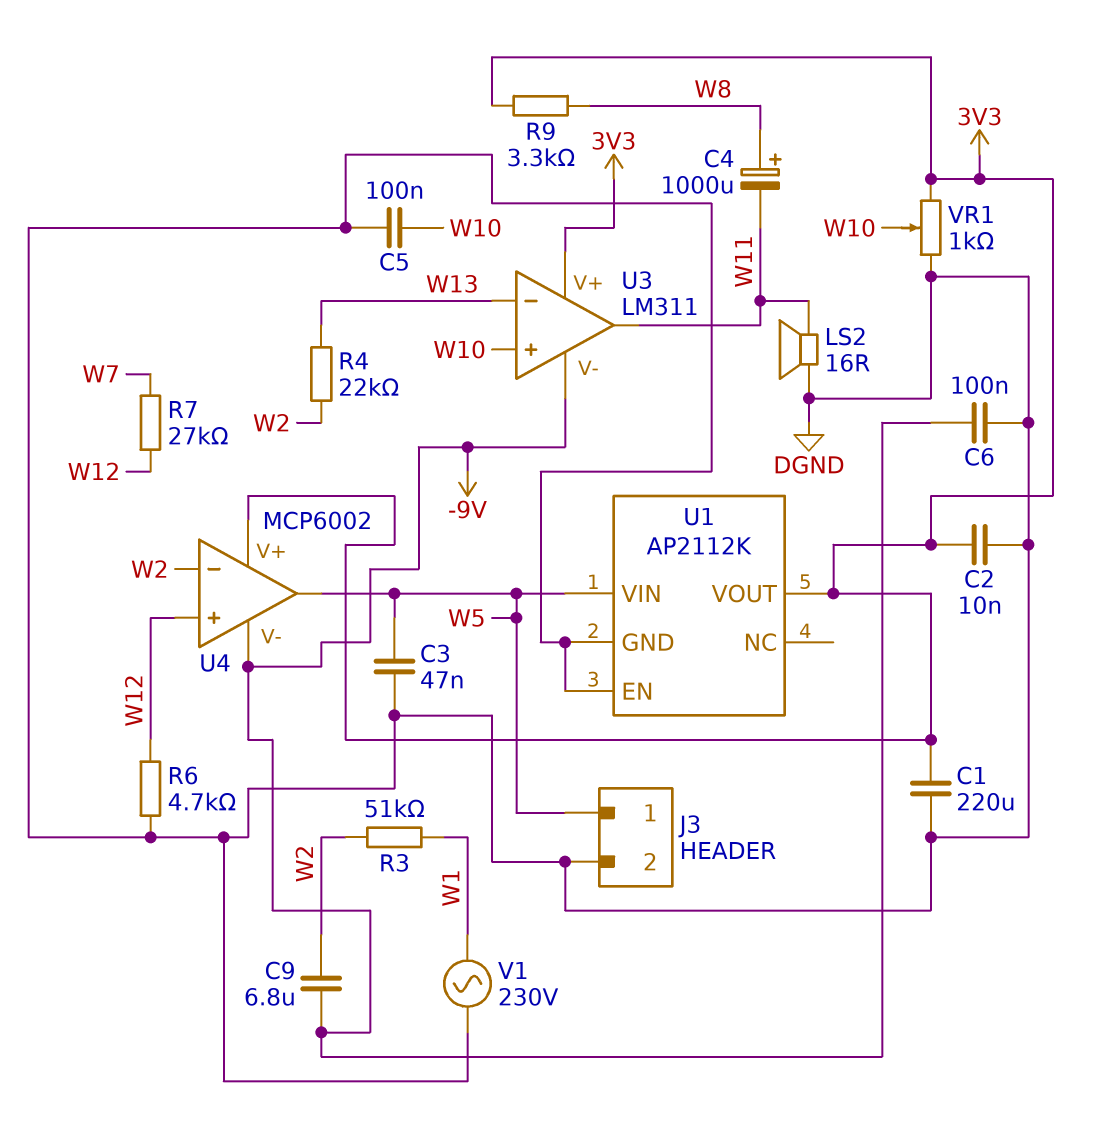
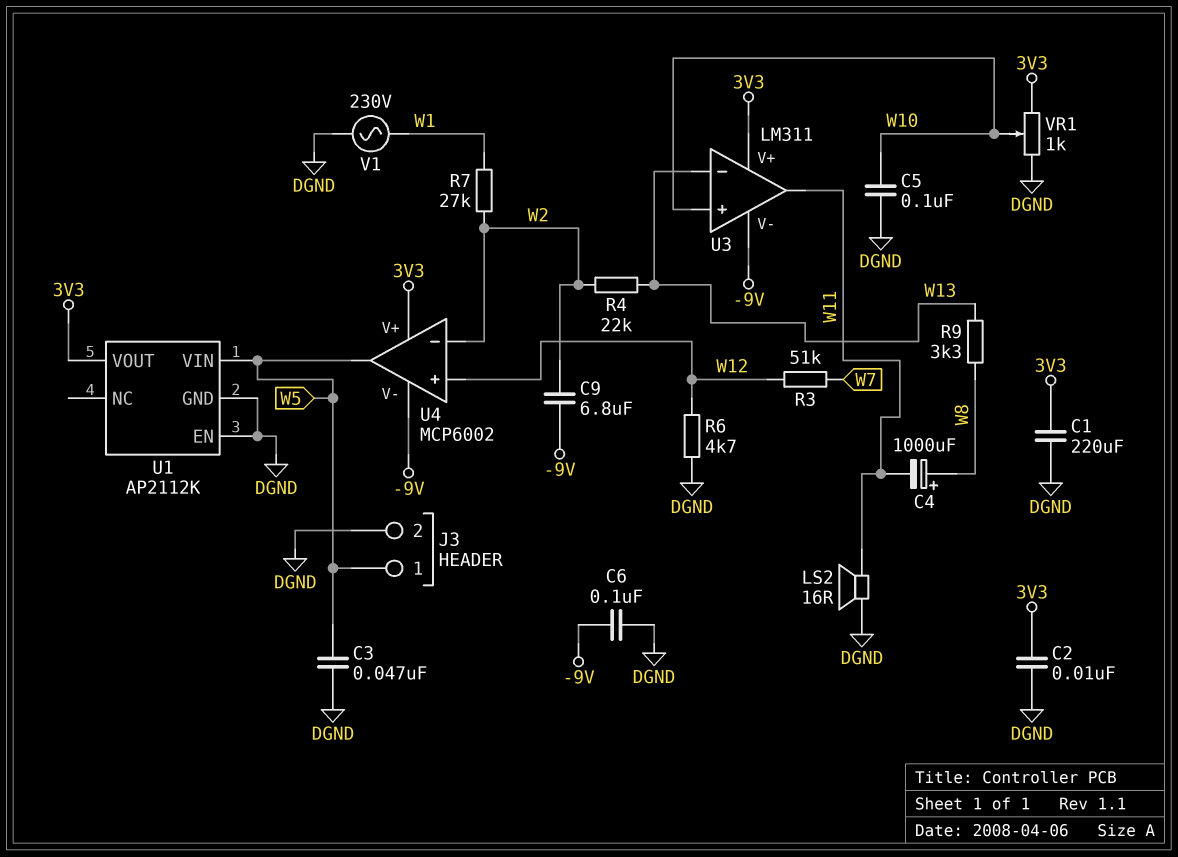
R3: 51k (W1, W2) -> 51k (W7, W12)
R7: 27k (W7, W12) -> 27k (W1, W2)
R9: 3.3k (3V3, W8) -> 3.3k (W8, W13)

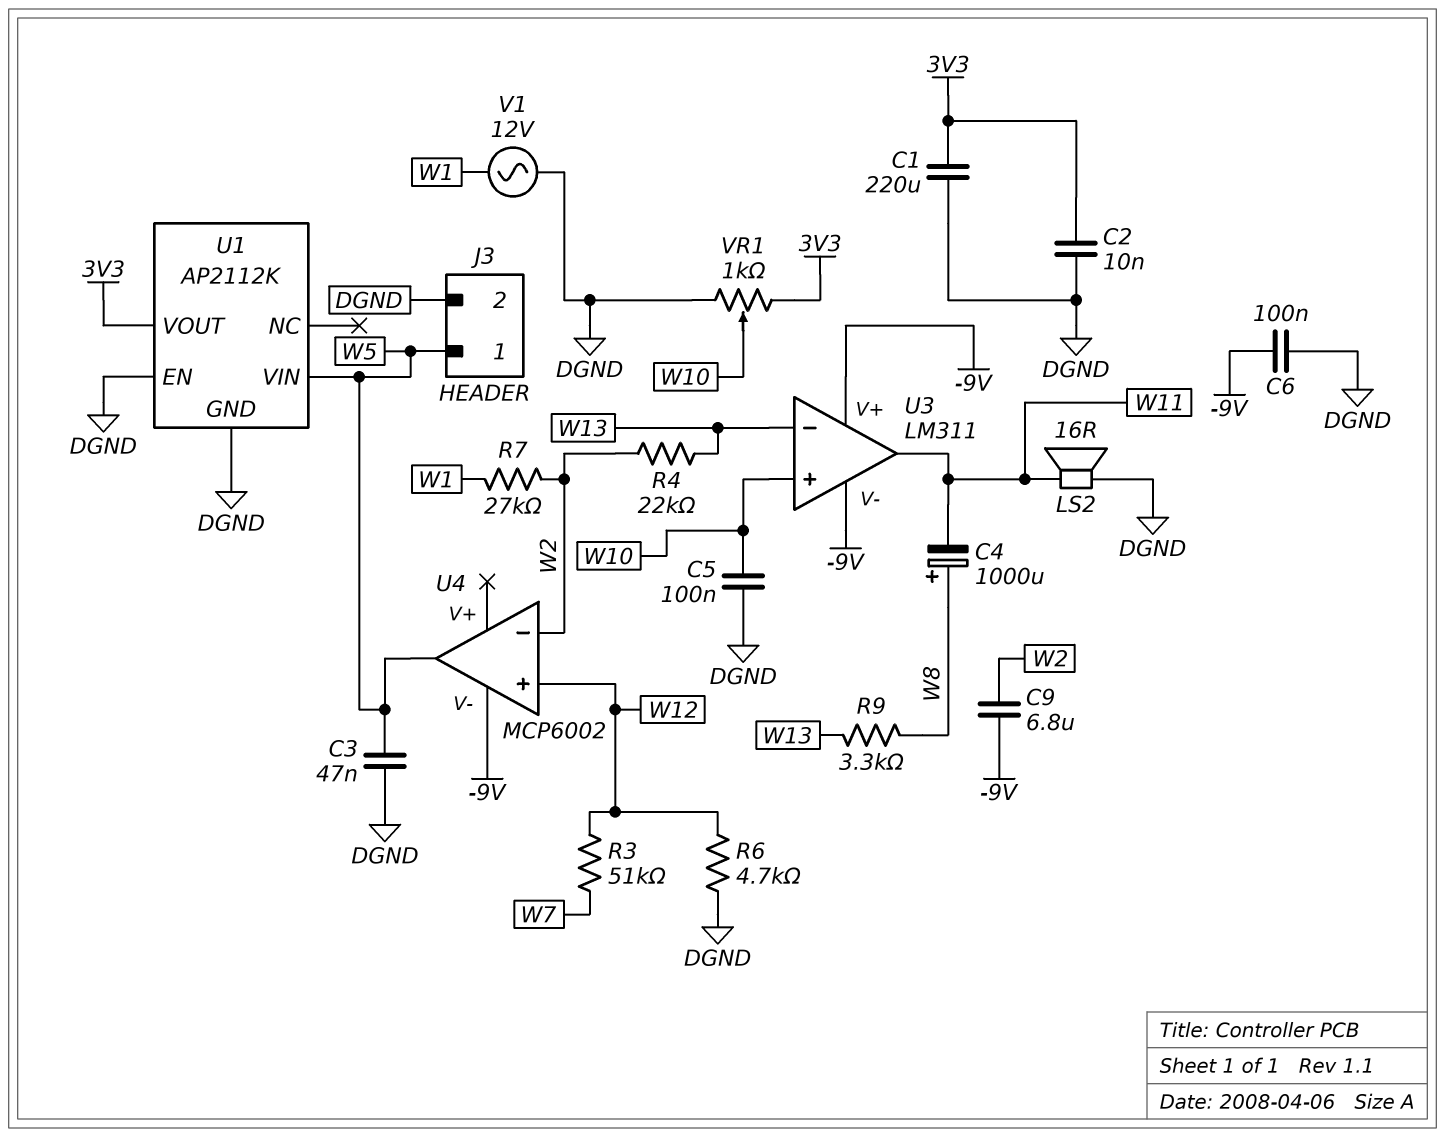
U3 pin V+: 3V3 -> -9V
U4 pin V+: 3V3 -> none
V1: AC 230V (DGND, W1) -> AC 12V (DGND, W1)

